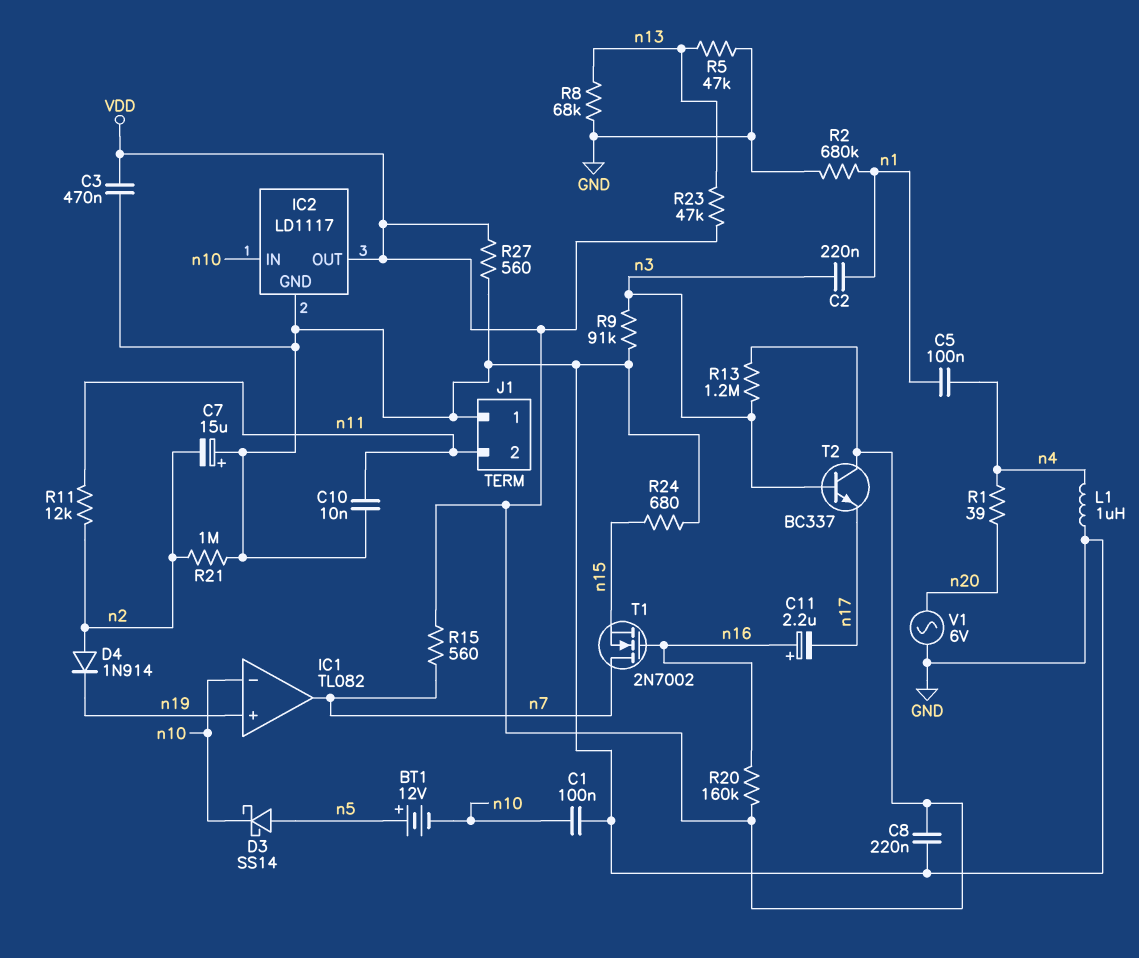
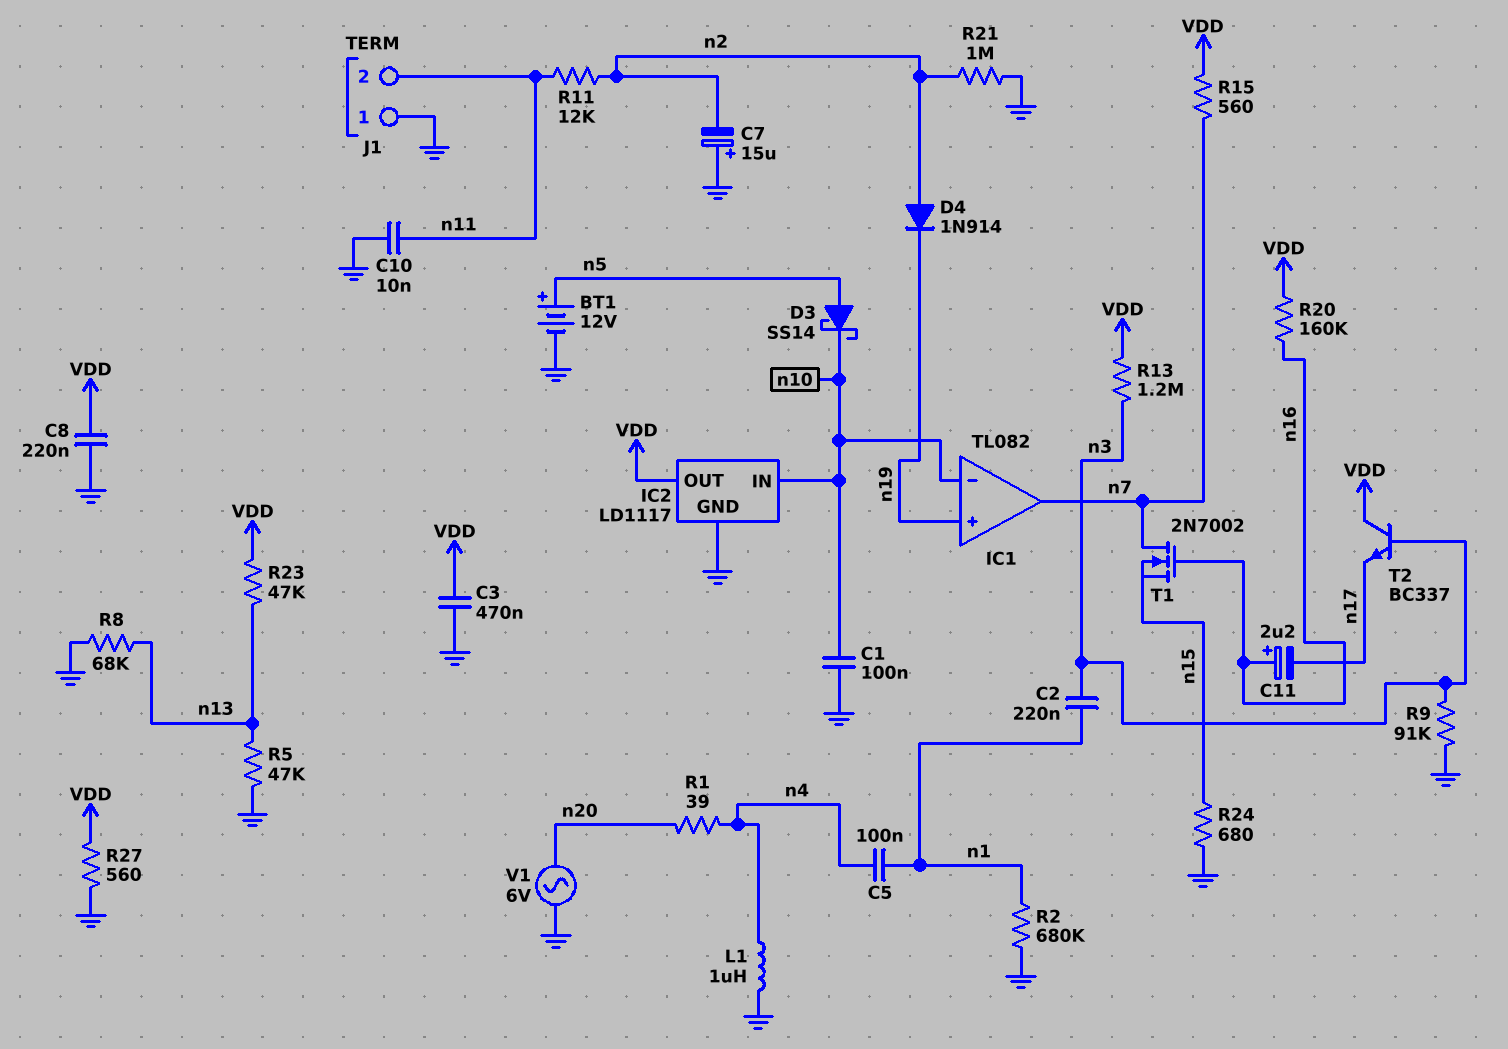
BT1: 12V (plus n5, minus n10) -> 12V (plus n5, minus GND)

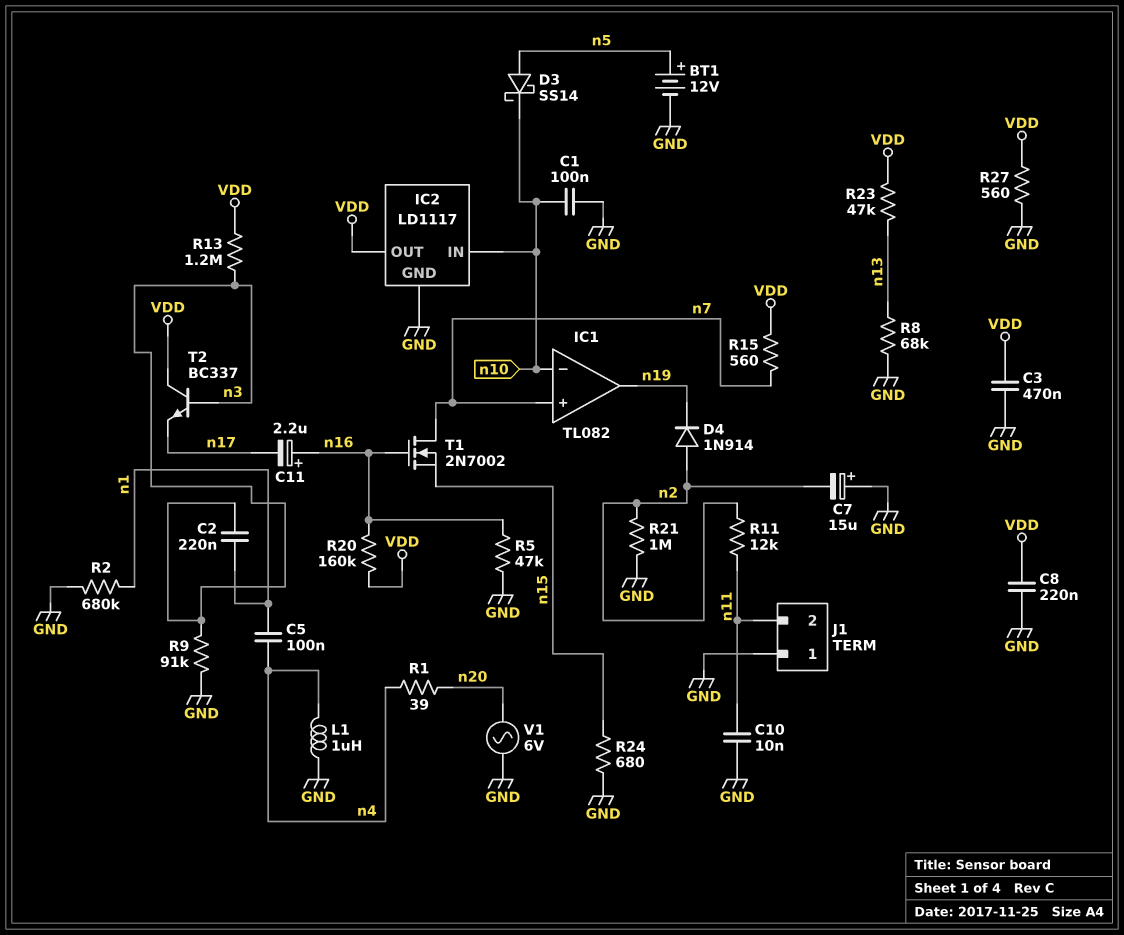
IC1 pin in+: n19 -> n7
IC1 pin out: n7 -> n19
R5: 47k (GND, n13) -> 47k (GND, n16)

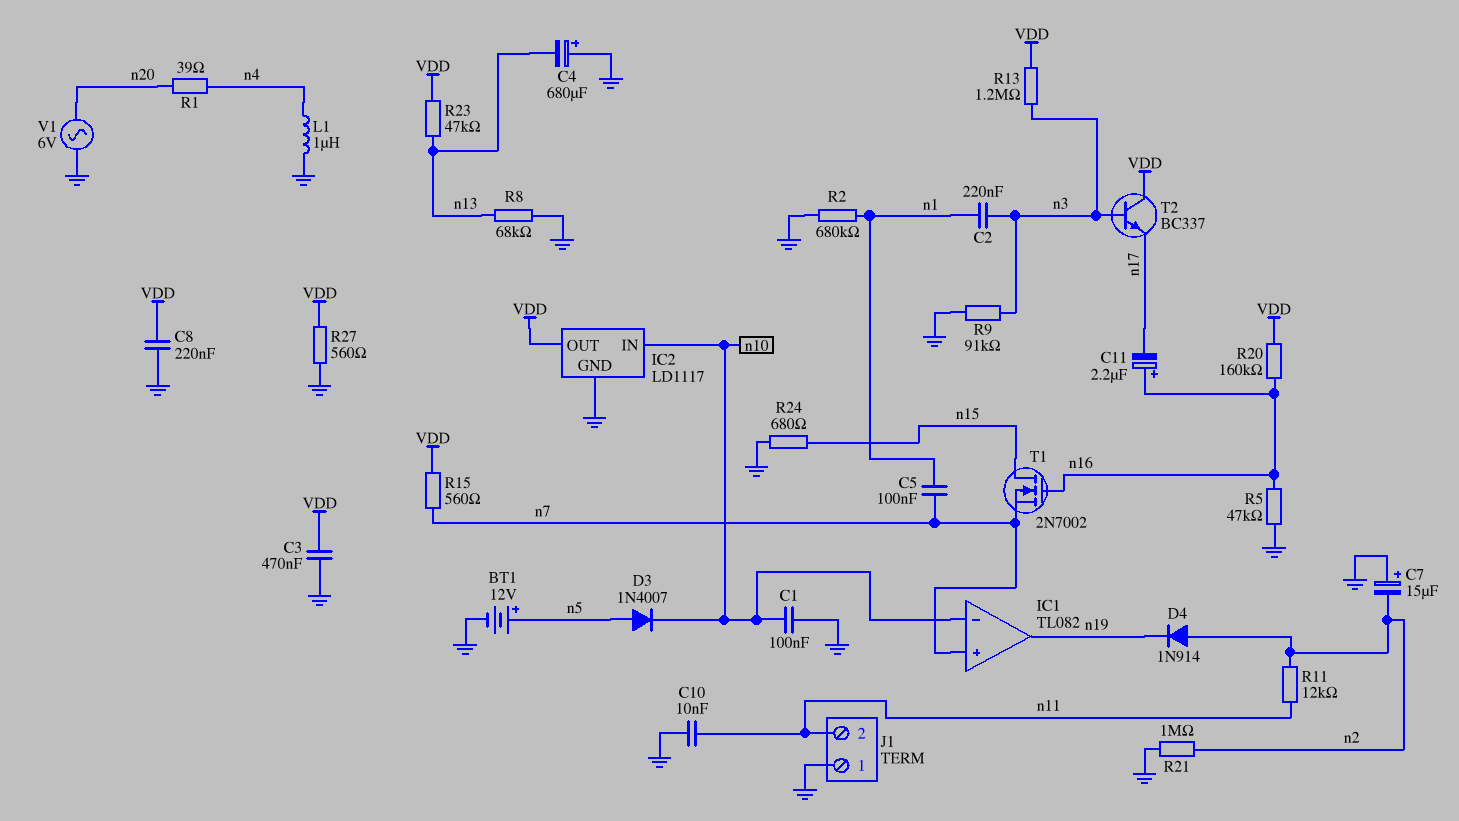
C4: none -> 680uF (plus GND, minus n13)
C5: 100nF (n1, n4) -> 100nF (n1, n7)
D3: schottky SS14 (A n5, K n10) -> diode 1N4007 (A n5, K n10)
T1: NMOS 2N7002 (G n16, D n7, S n15) -> NMOS 2N7002 (G n16, D n15, S n7)

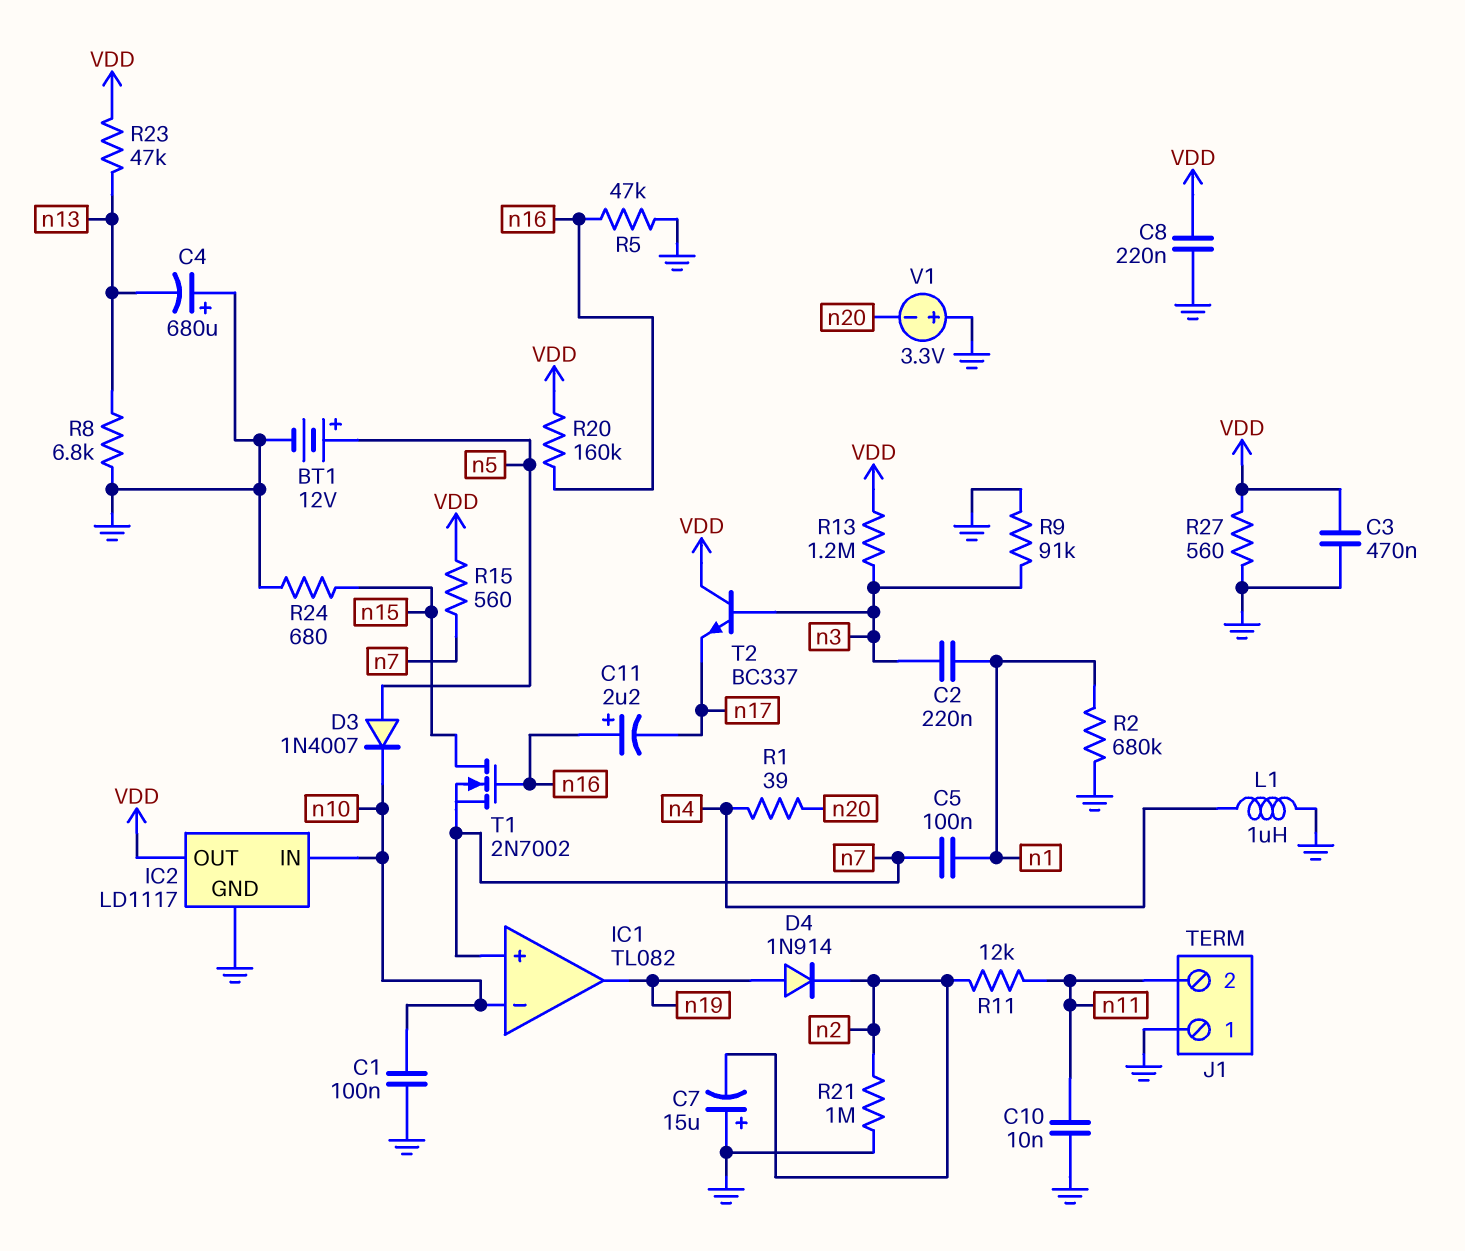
D4: diode 1N914 (A n2, K n19) -> diode 1N914 (A n19, K n2)
R8: 68k (GND, n13) -> 6.8k (GND, n13)
V1: AC 6V (GND, n20) -> 3.3V (plus GND, minus n20)

